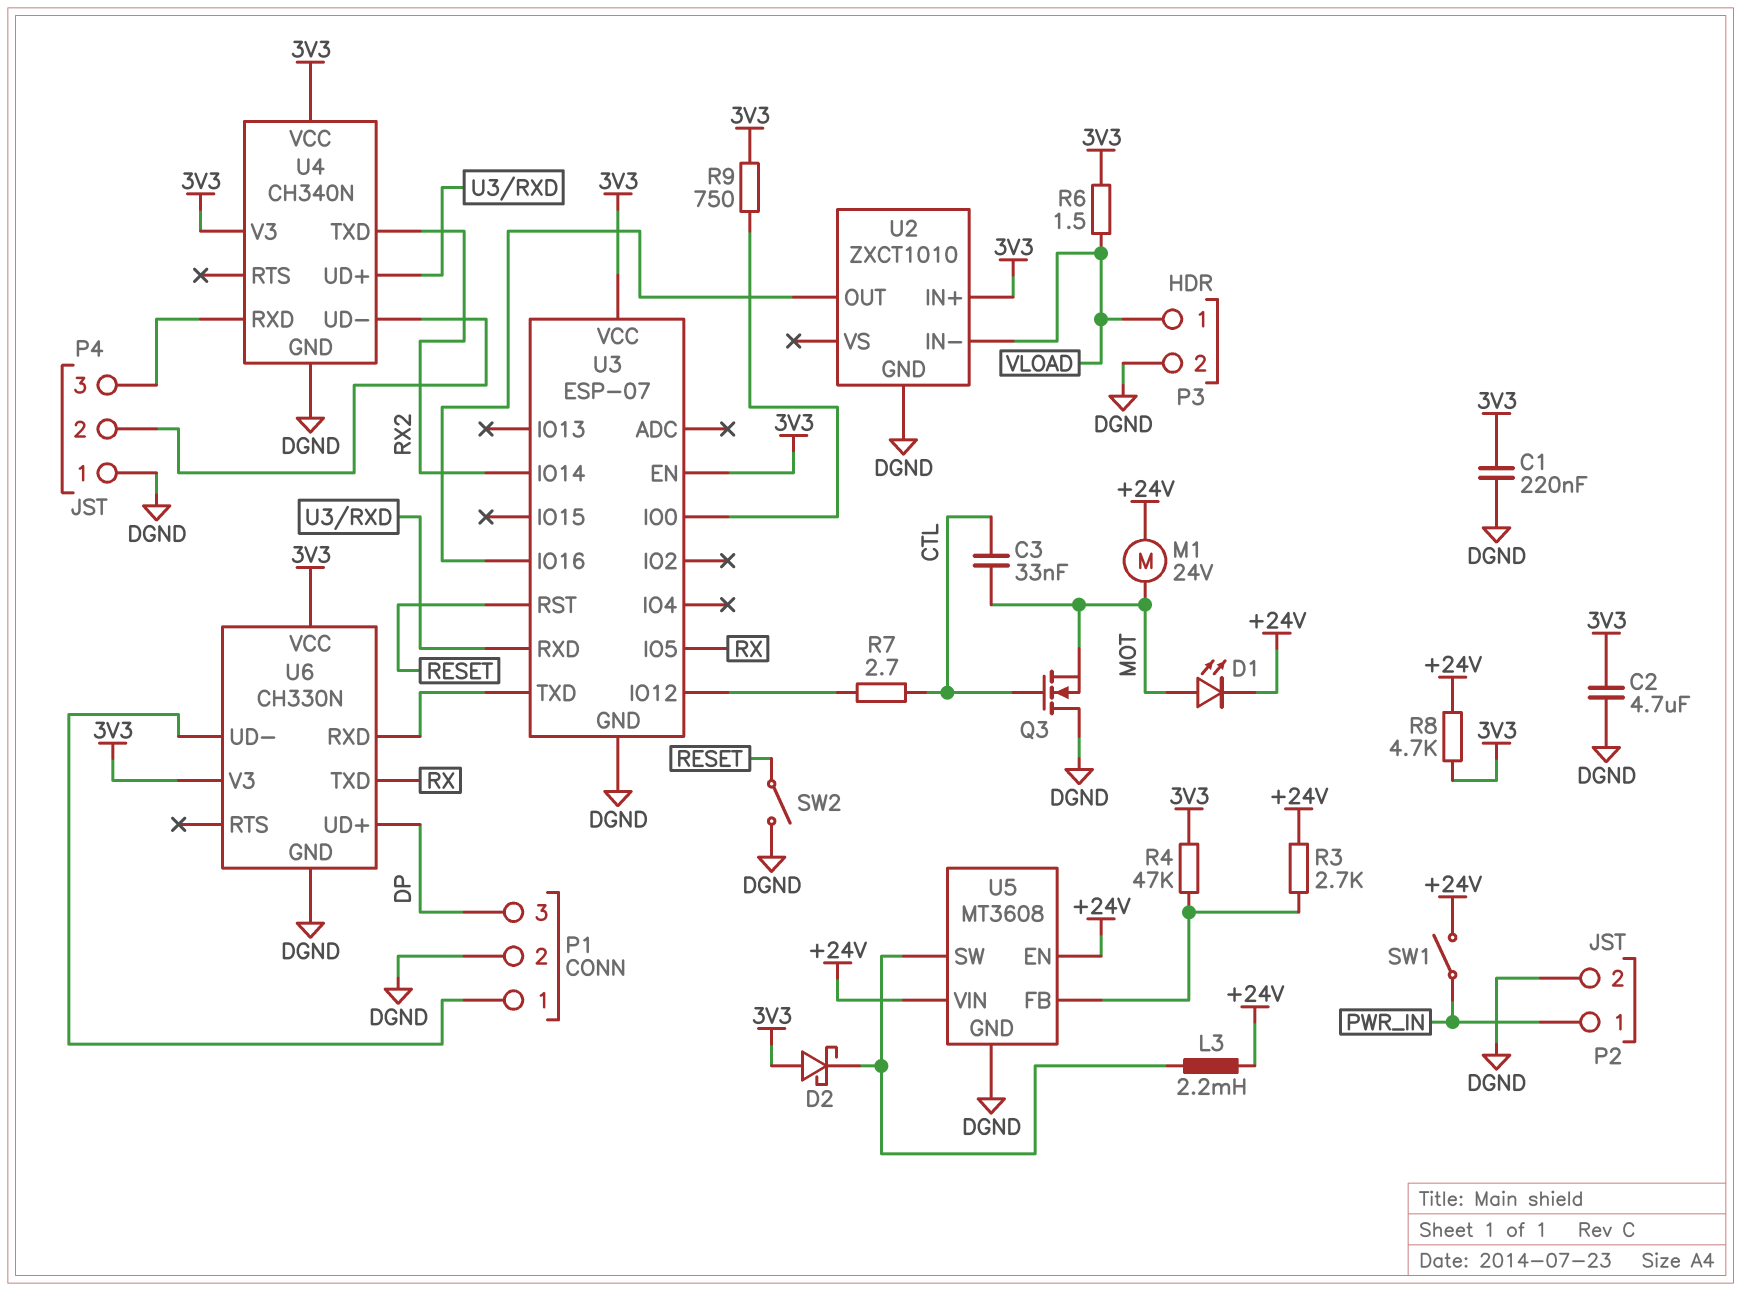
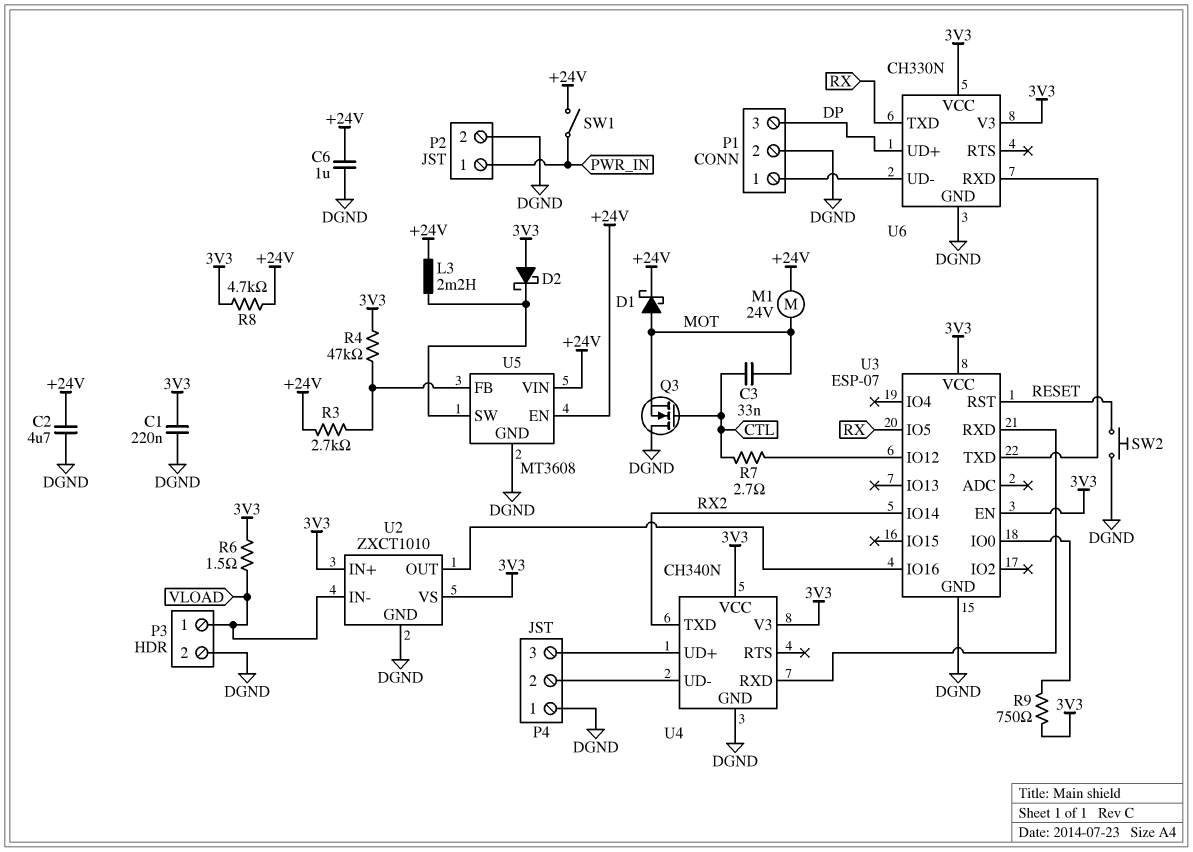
C2: 4.7uF (3V3, DGND) -> 4.7uF (+24V, DGND)
C6: none -> 1uF (+24V, DGND)
D1: LED (A MOT, K +24V) -> schottky (A MOT, K +24V)
SW2: switch (DGND, RESET) -> button (DGND, RESET)
U2 pin VS: none -> 3V3
U4 pin RXD: P4/3 -> U3/RXD
U4 pin UD+: U3/RXD -> P4/3

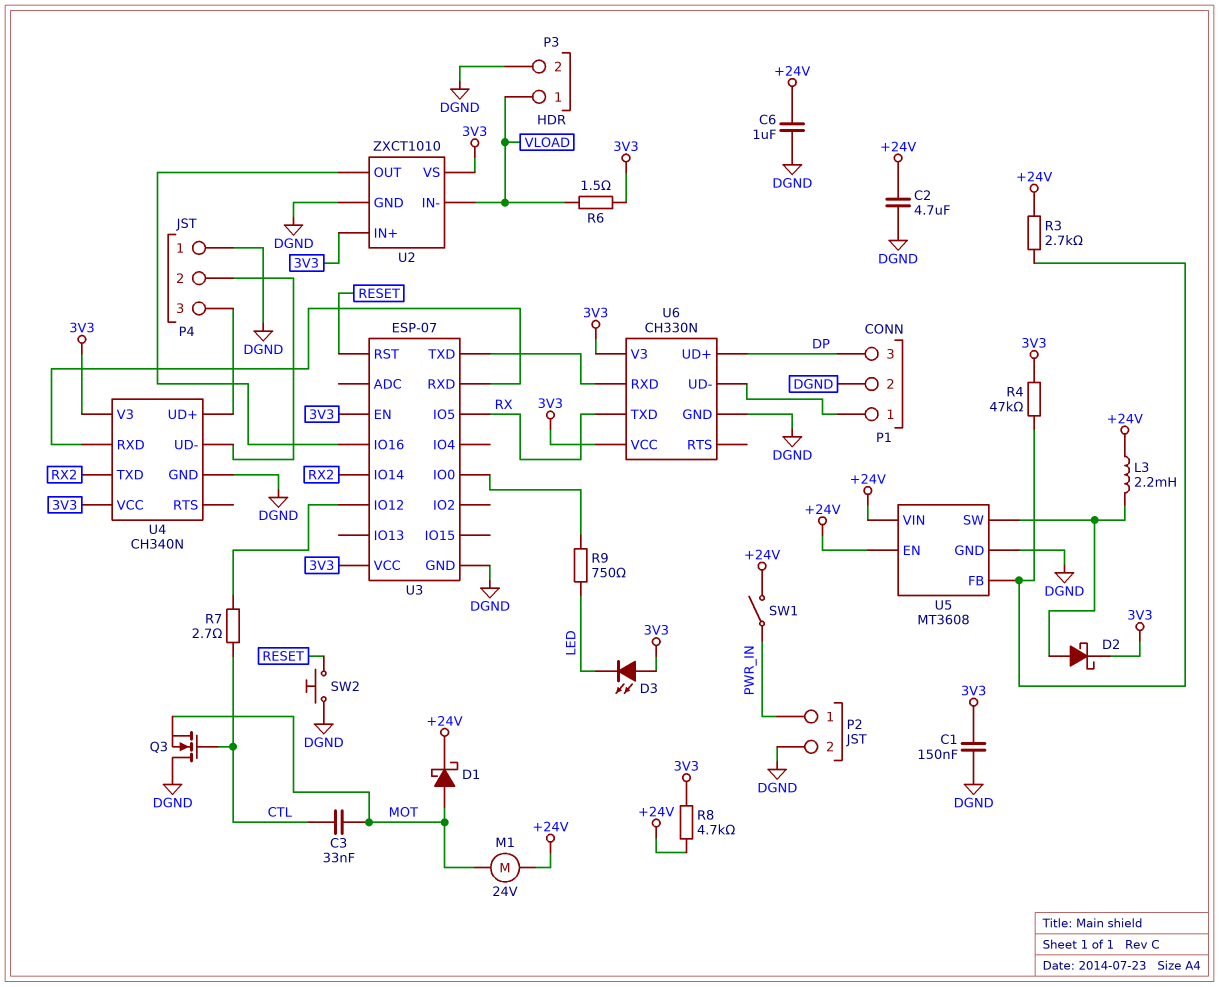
C1: 220nF (3V3, DGND) -> 150nF (3V3, DGND)
D2: schottky (A 3V3, K U5/SW) -> schottky (A U5/SW, K 3V3)
D3: none -> LED (A 3V3, K LED)
R9: 750 (3V3, U3/IO0) -> 750 (LED, U3/IO0)

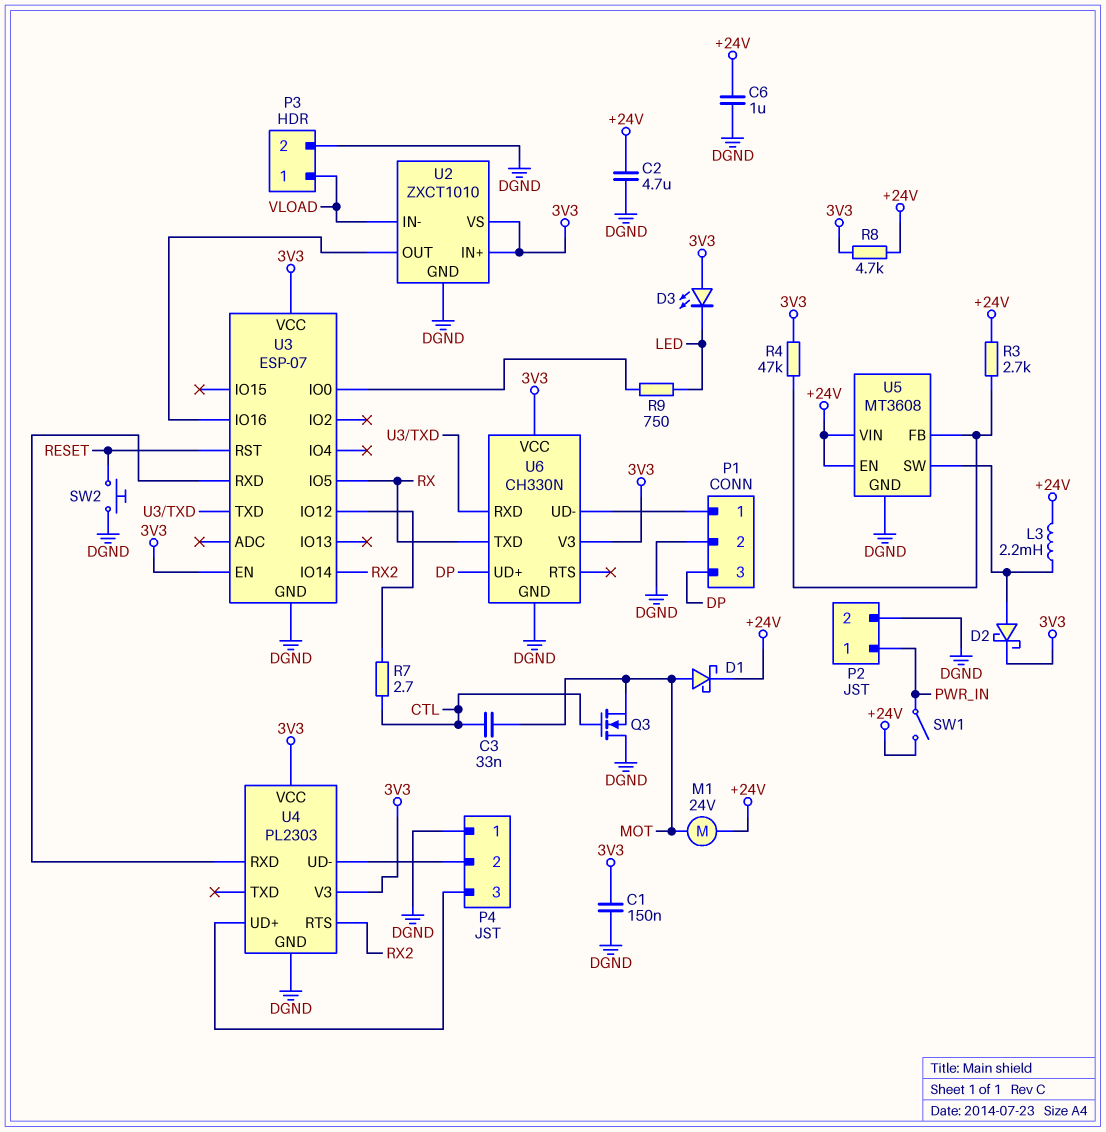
R6: 1.5 (3V3, VLOAD) -> none
U4: CH340N -> PL2303
U4 pin RTS: none -> RX2
U4 pin TXD: RX2 -> none

